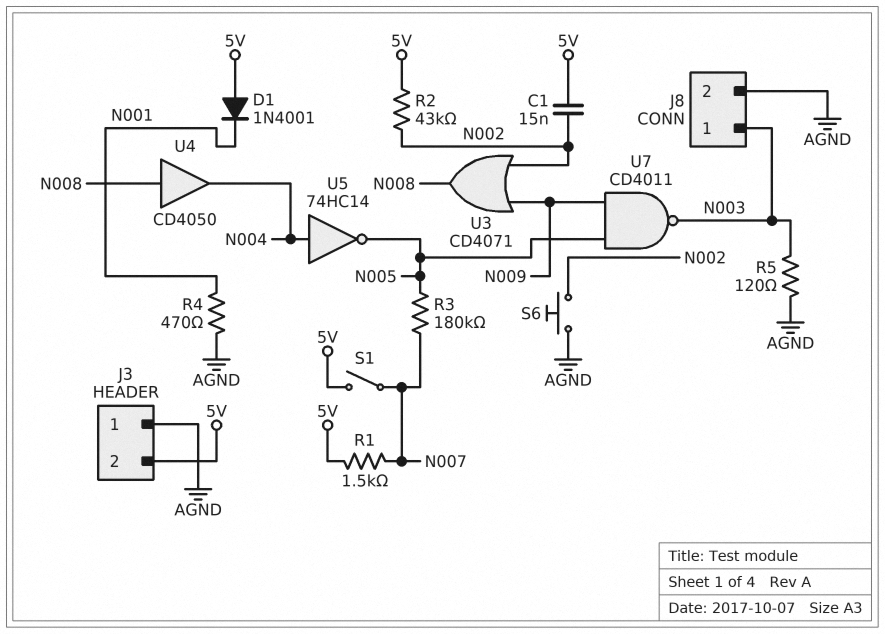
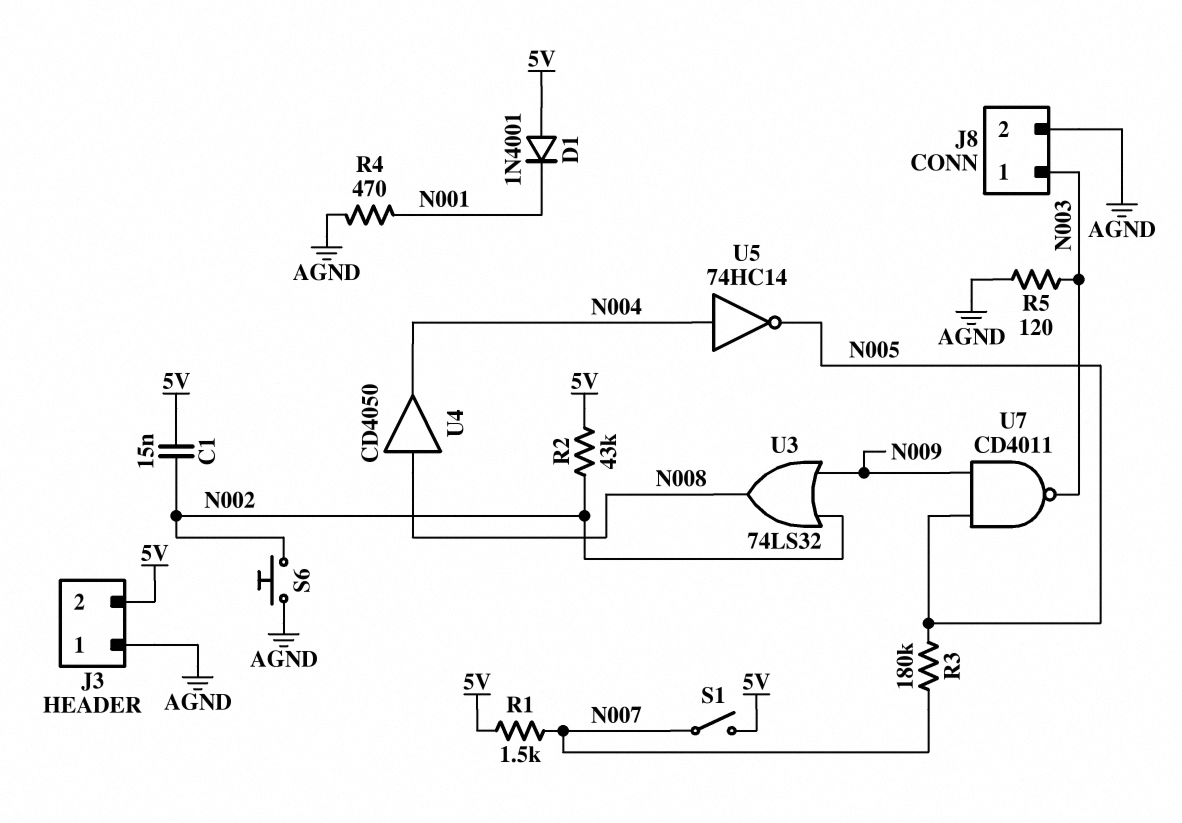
U3: OR CD4071 (in N002, in N009, out N008) -> OR 74LS32 (in N002, in N009, out N008)

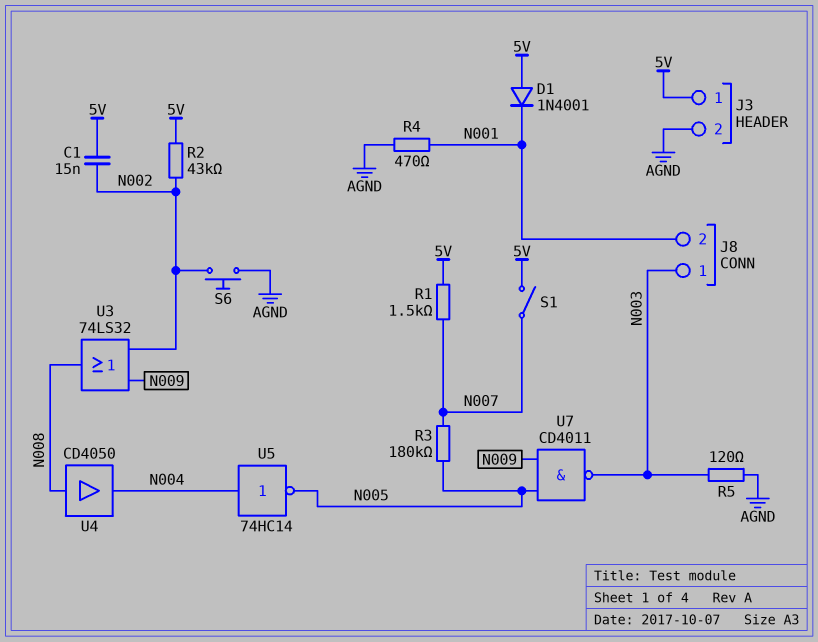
J3 pin 1: AGND -> 5V
J3 pin 2: 5V -> AGND
J8 pin 2: AGND -> N001

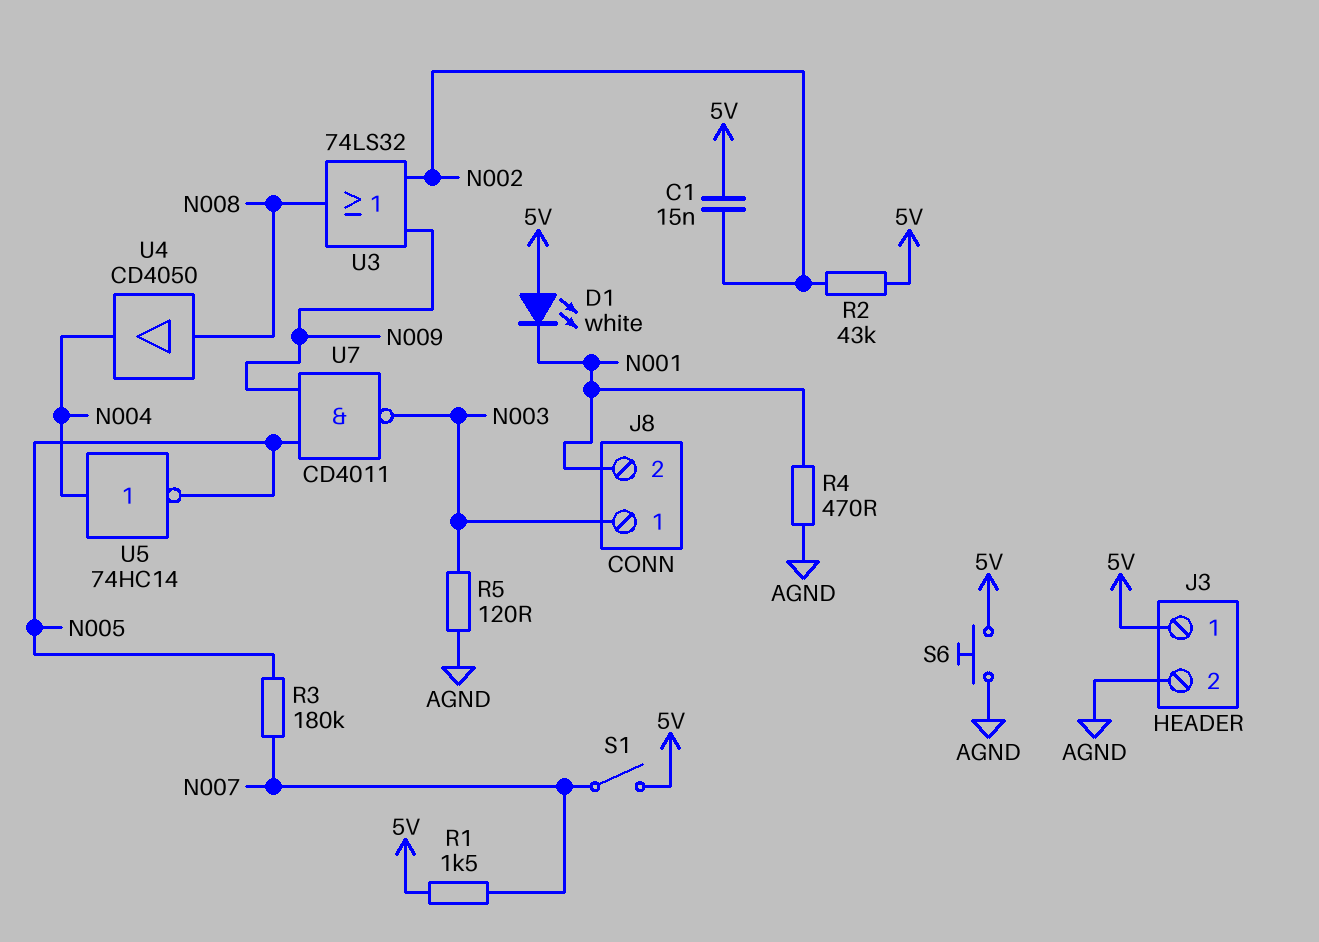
D1: diode 1N4001 (A 5V, K N001) -> LED white (A 5V, K N001)
S6: button (AGND, N002) -> button (5V, AGND)

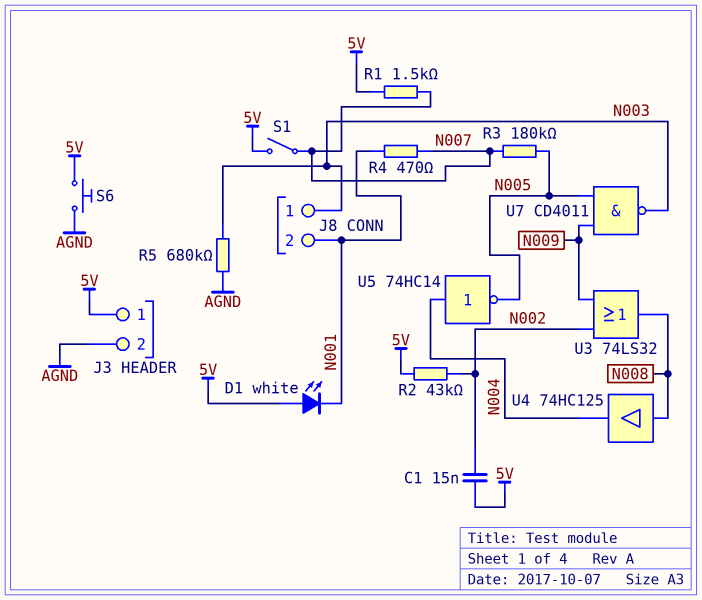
R4: 470 (AGND, N001) -> 470 (N001, N007)
R5: 120 (AGND, N003) -> 680k (AGND, N003)
U4: buffer CD4050 (in N008, out N004) -> buffer 74HC125 (in N008, out N004)

